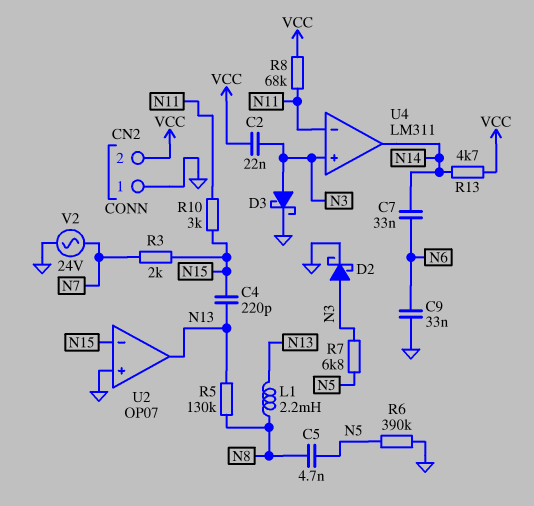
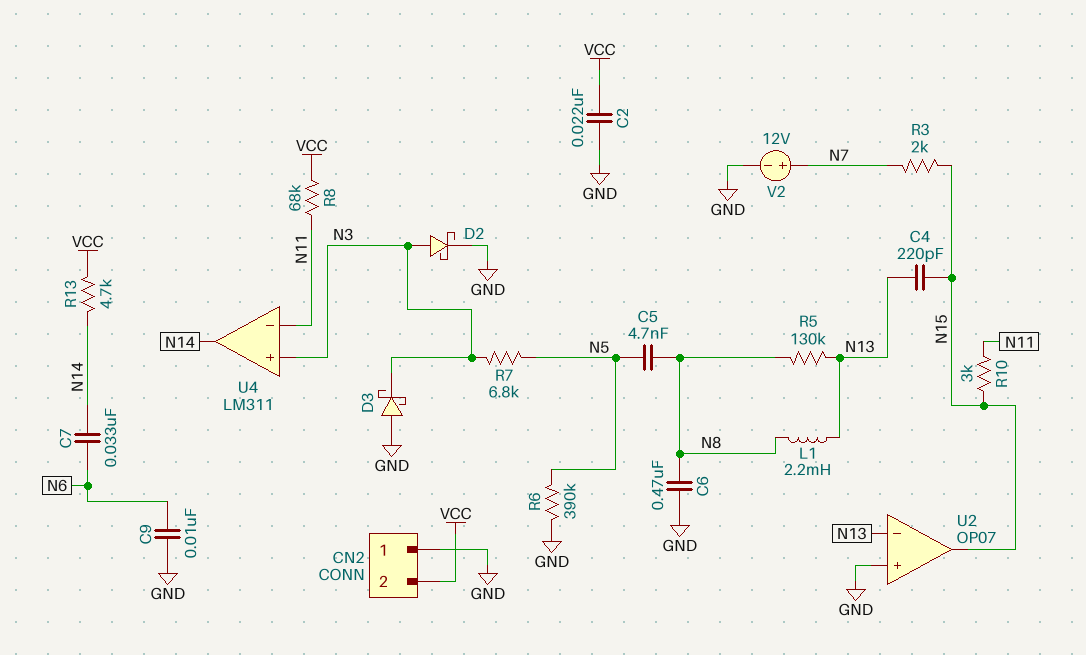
C2: 22nF (N3, VCC) -> 22nF (GND, VCC)
C6: none -> 470nF (GND, N8)
C9: 33nF (GND, N6) -> 10nF (GND, N6)
D3: schottky (A N3, K GND) -> schottky (A GND, K N3)
U2 pin in-: N15 -> N13
U2 pin out: N13 -> N15
V2: AC 24V (GND, N7) -> 12V (plus N7, minus GND)

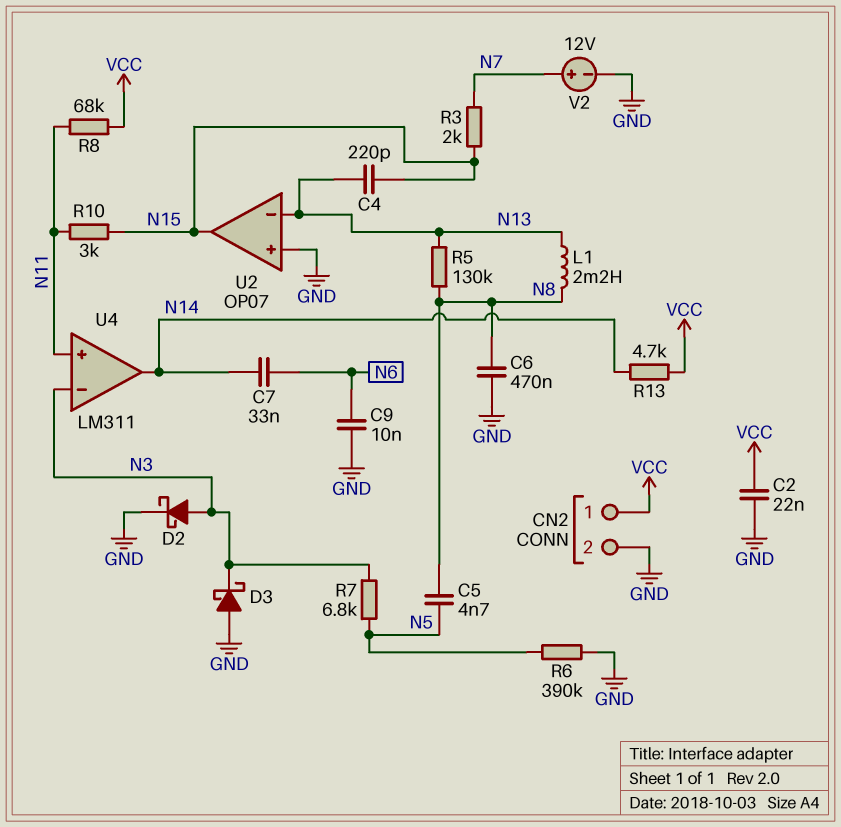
CN2 pin 1: GND -> VCC
CN2 pin 2: VCC -> GND
U4 pin in+: N3 -> N11
U4 pin in-: N11 -> N3

